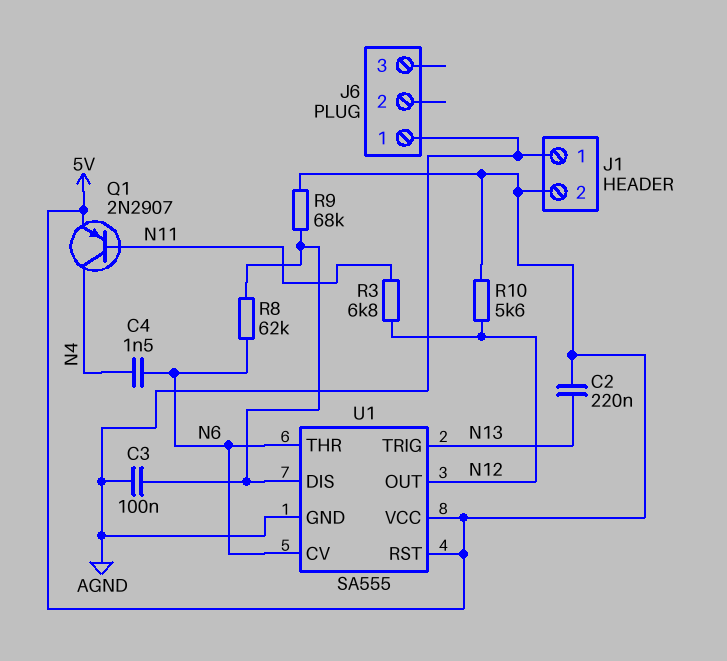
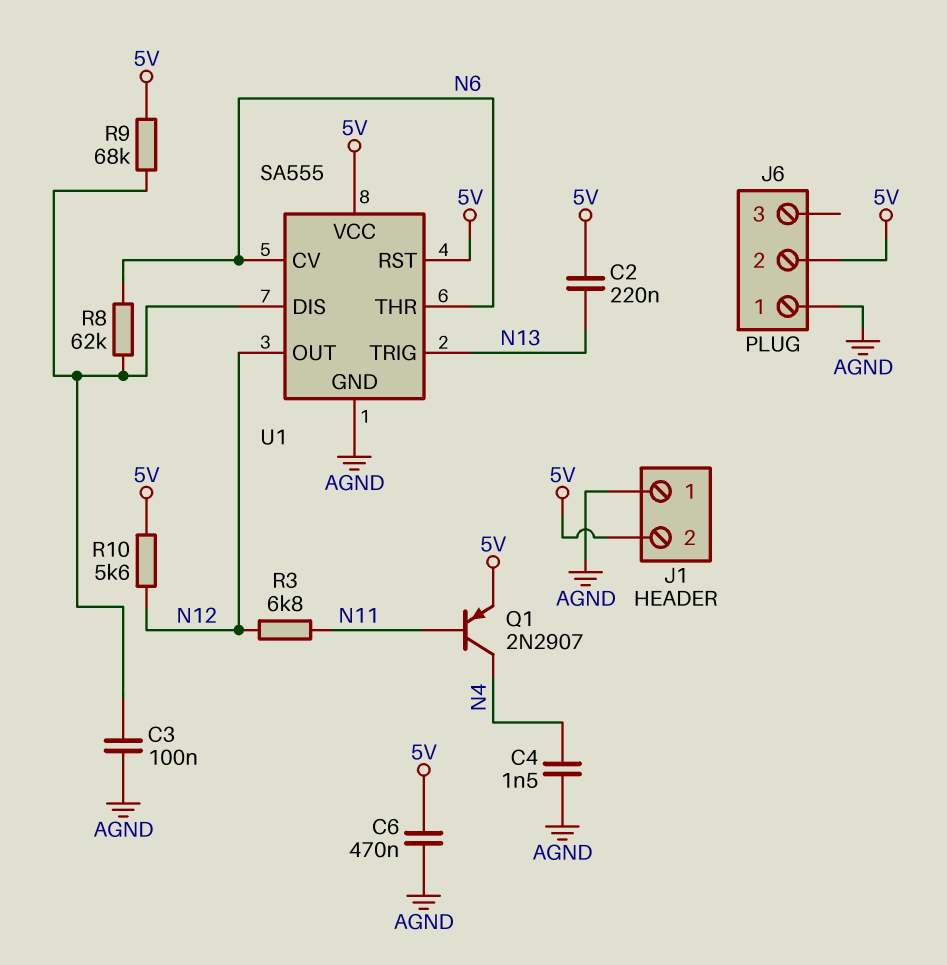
C4: 1.5nF (N4, N6) -> 1.5nF (AGND, N4)
C6: none -> 470nF (5V, AGND)
J6 pin 2: none -> 5V

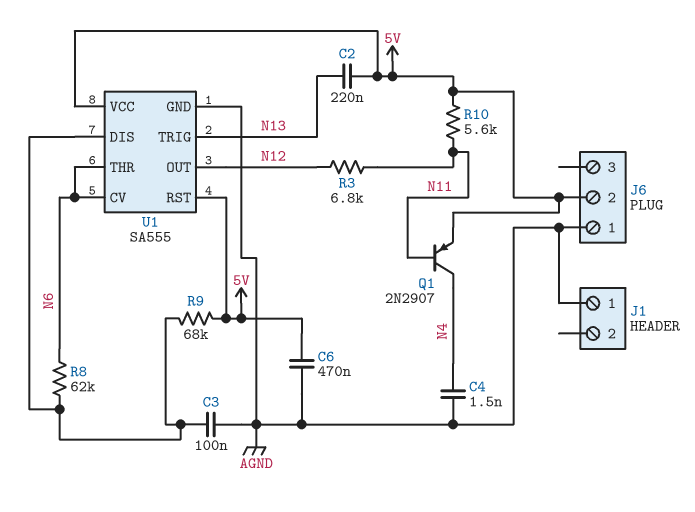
J1 pin 2: 5V -> none
R10: 5.6k (5V, N12) -> 5.6k (5V, N11)

